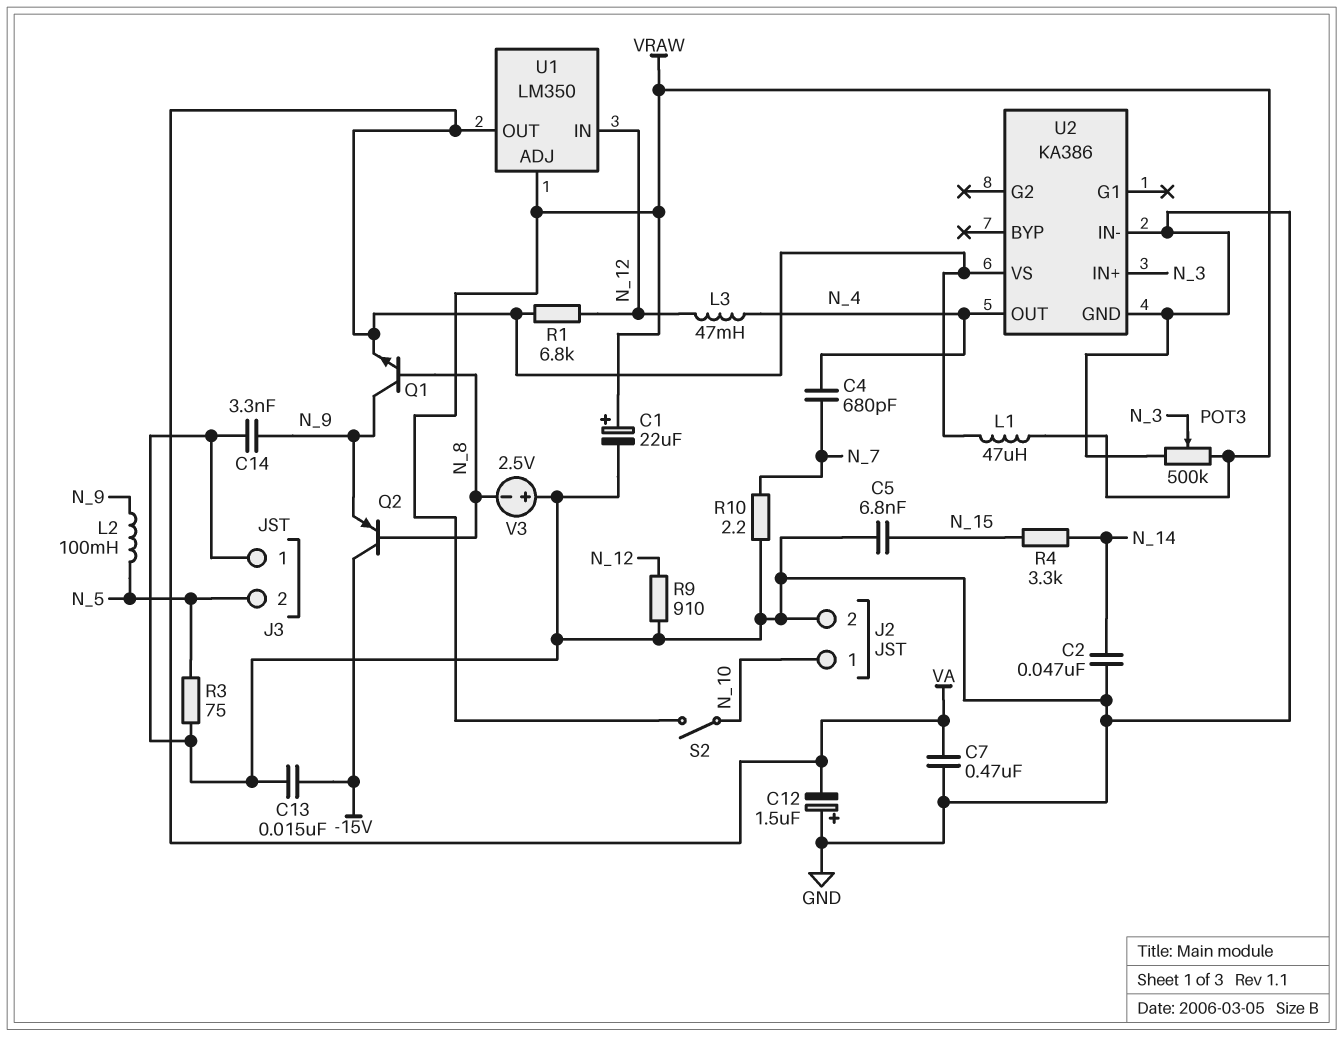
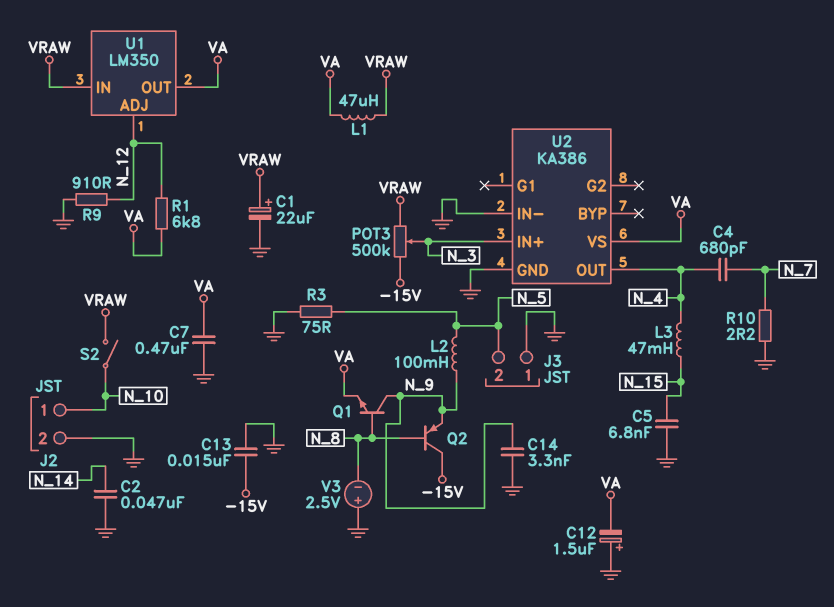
L3: 47mH (N_4, N_12) -> 47mH (N_4, N_15)
POT3: 500k (GND, VRAW, wiper N_3) -> 500k (-15V, VRAW, wiper N_3)
R4: 3.3k (N_14, N_15) -> none
U1 pin ADJ: VRAW -> N_12
U1 pin IN: N_12 -> VRAW

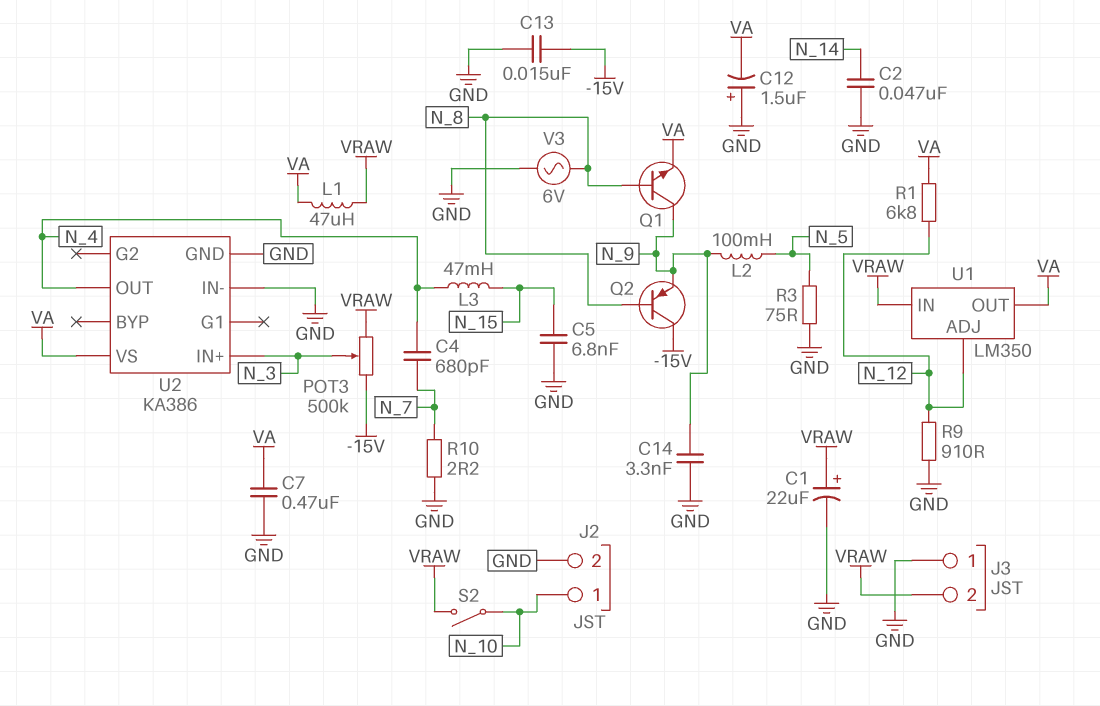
J3 pin 2: N_5 -> VRAW
V3: 2.5V (plus GND, minus N_8) -> AC 6V (GND, N_8)

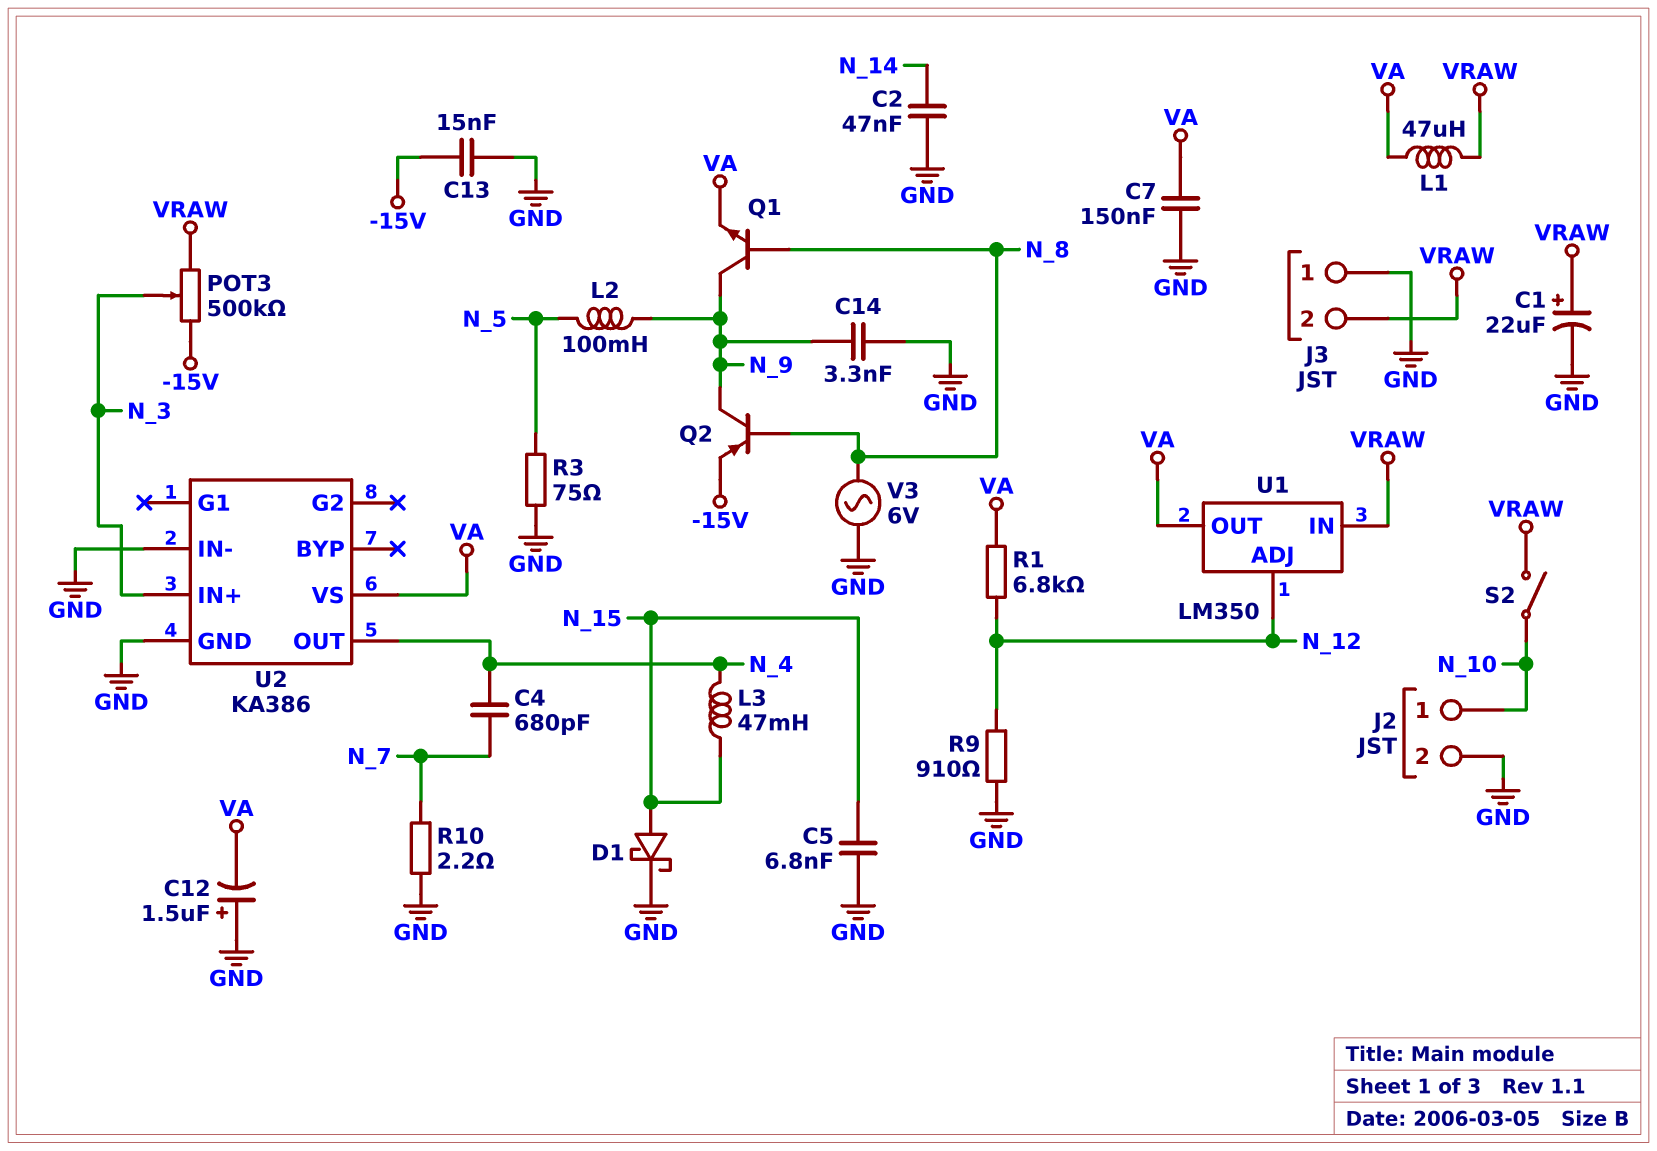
C7: 470nF (GND, VA) -> 150nF (GND, VA)
D1: none -> schottky (A N_15, K GND)
Q2: PNP (B N_8, C -15V, E N_9) -> PNP (B N_8, C N_9, E -15V)

